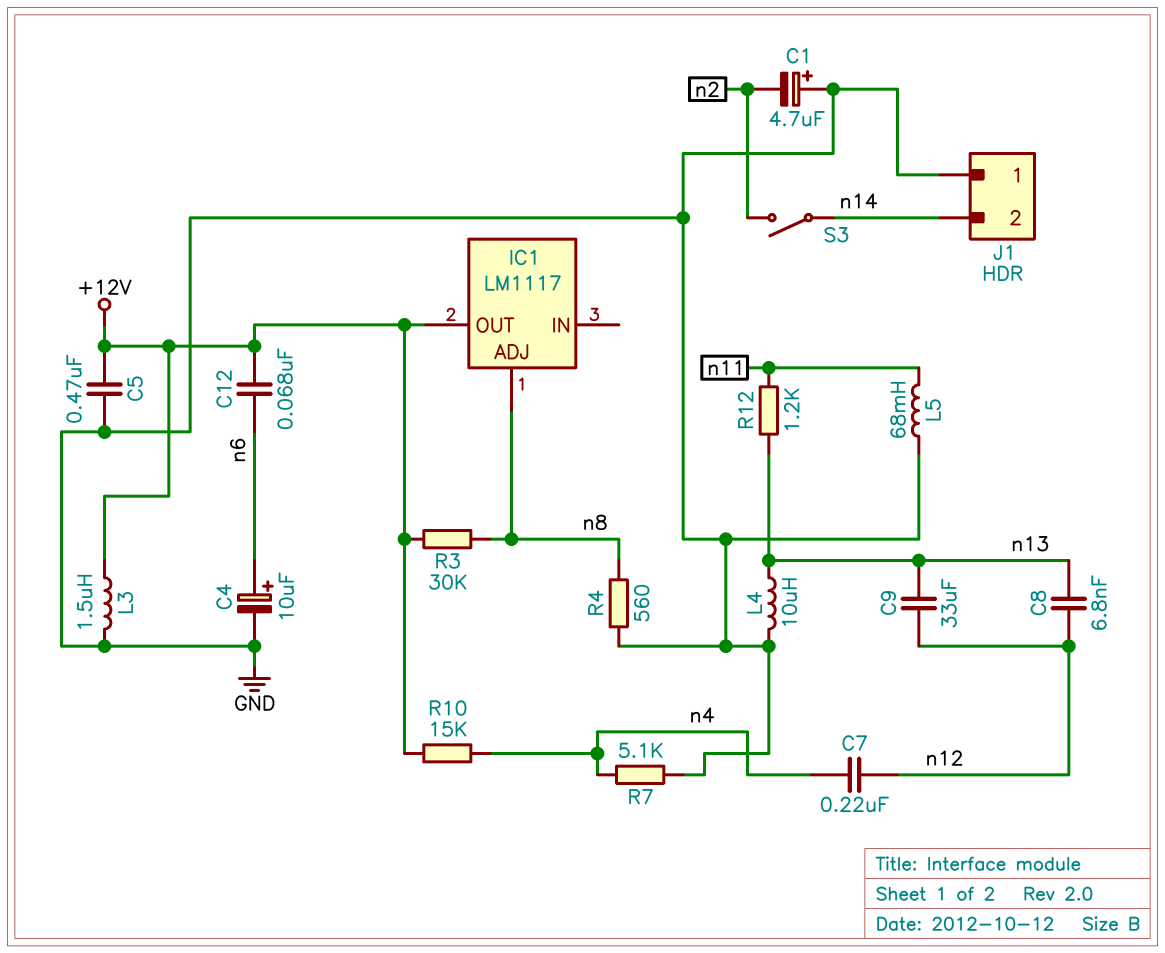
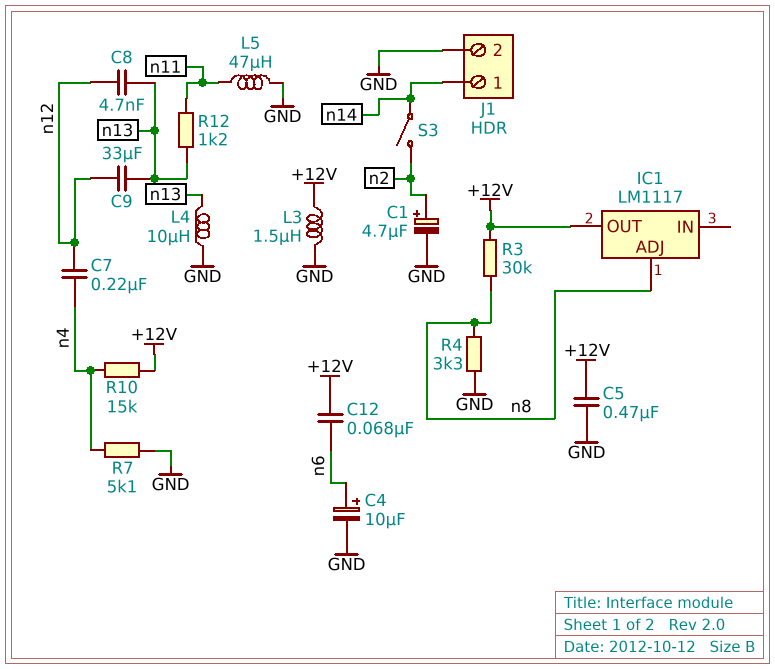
C1: 4.7uF (plus GND, minus n2) -> 4.7uF (plus n2, minus GND)
C8: 6.8nF (n12, n13) -> 4.7nF (n12, n13)
J1 pin 1: GND -> n14
J1 pin 2: n14 -> GND
L5: 68mH (GND, n11) -> 47uH (GND, n11)
R4: 560 (GND, n8) -> 3.3k (GND, n8)

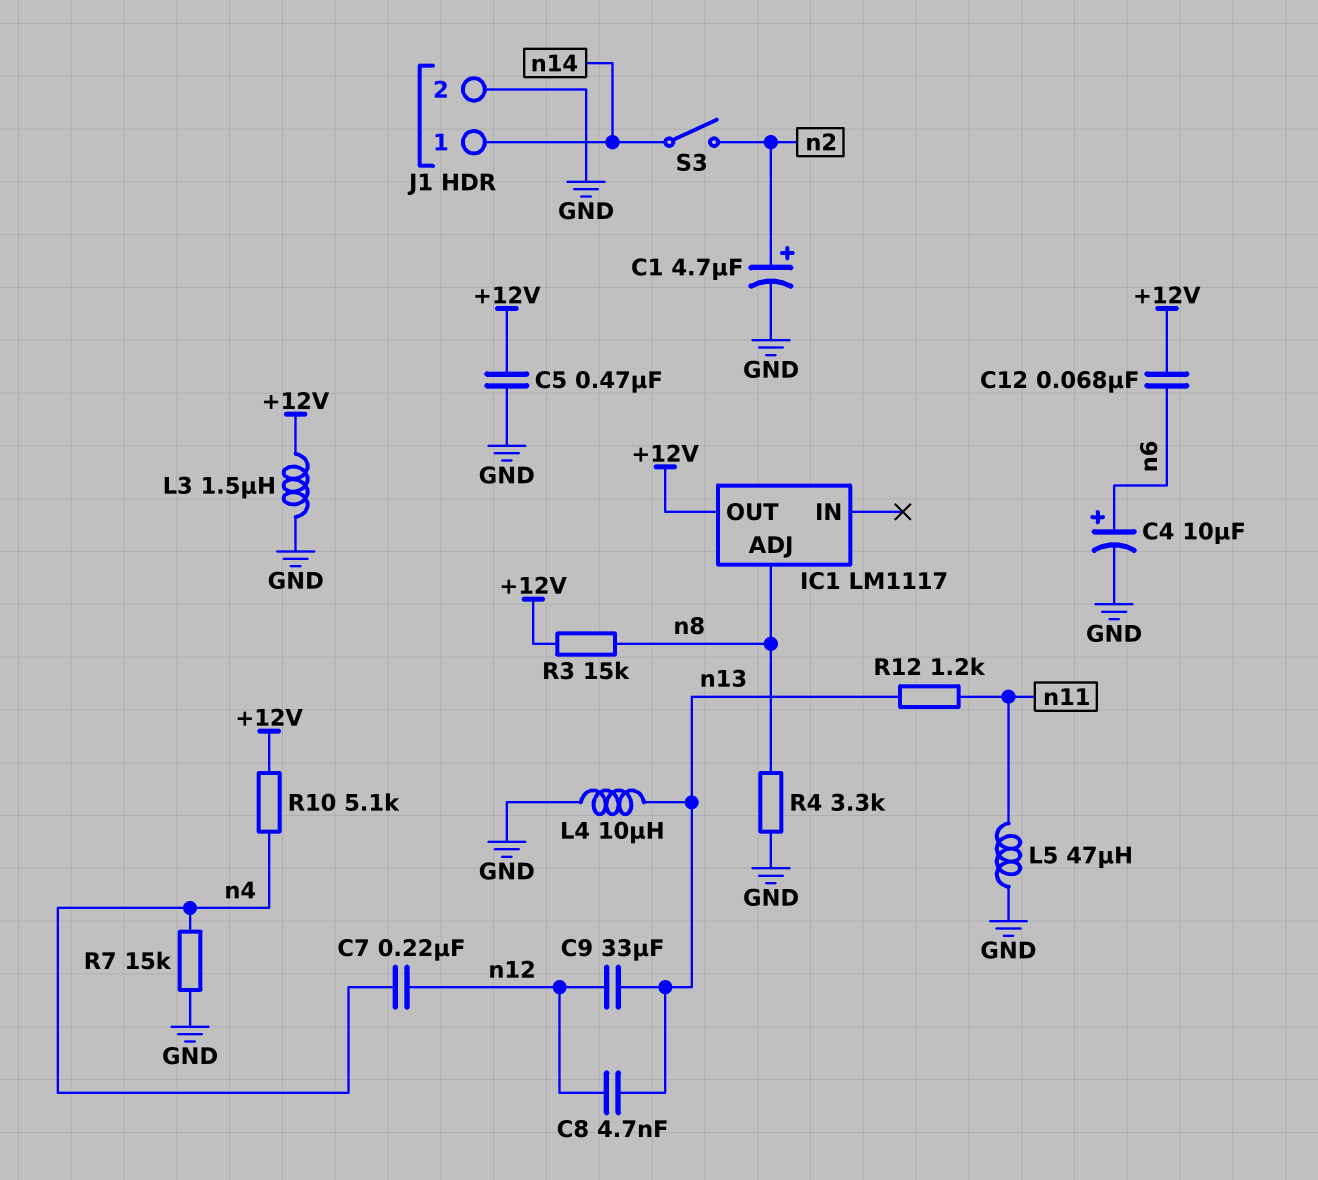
R3: 30k (+12V, n8) -> 15k (+12V, n8)
R7: 5.1k (GND, n4) -> 15k (GND, n4)
R10: 15k (+12V, n4) -> 5.1k (+12V, n4)

